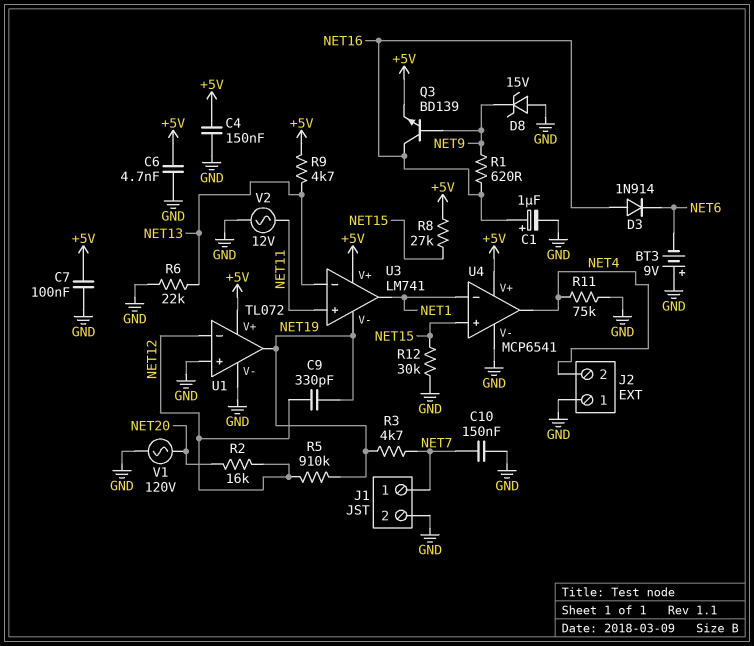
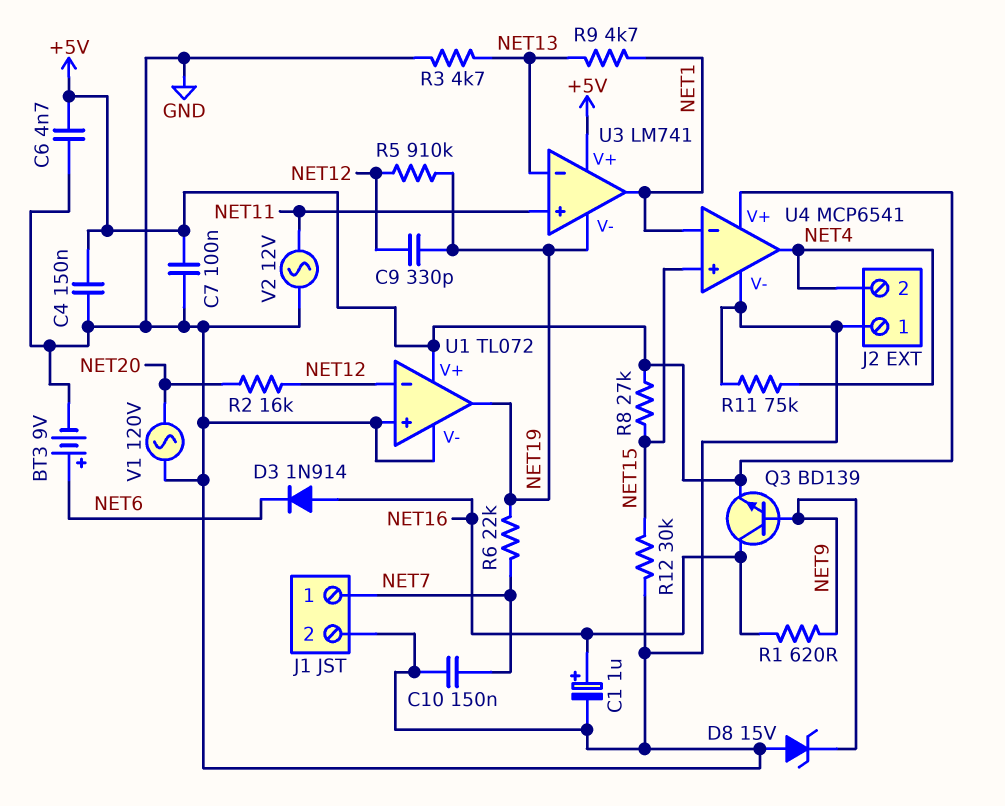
BT3: 9V (plus GND, minus NET6) -> 9V (plus NET6, minus GND)
R3: 4.7k (NET7, NET19) -> 4.7k (GND, NET13)
R6: 22k (GND, NET13) -> 22k (NET7, NET19)
R9: 4.7k (+5V, NET13) -> 4.7k (NET1, NET13)

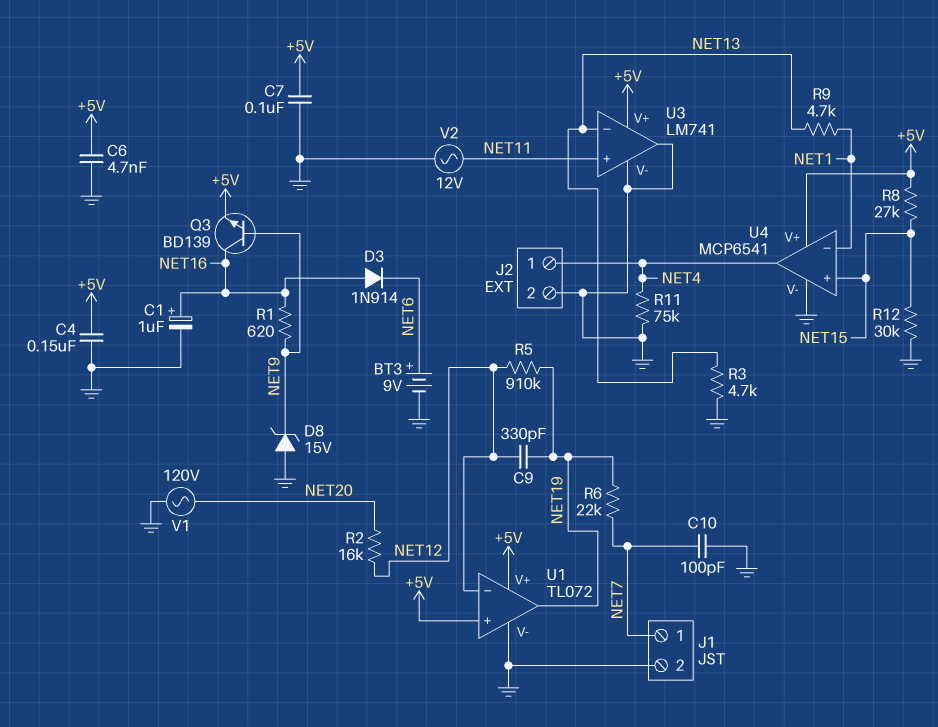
C10: 150nF (GND, NET7) -> 100pF (GND, NET7)
J2 pin 1: GND -> NET4
J2 pin 2: NET4 -> GND
U1 pin in+: GND -> +5V
U3 pin V-: NET19 -> GND
U3 pin out: NET1 -> GND

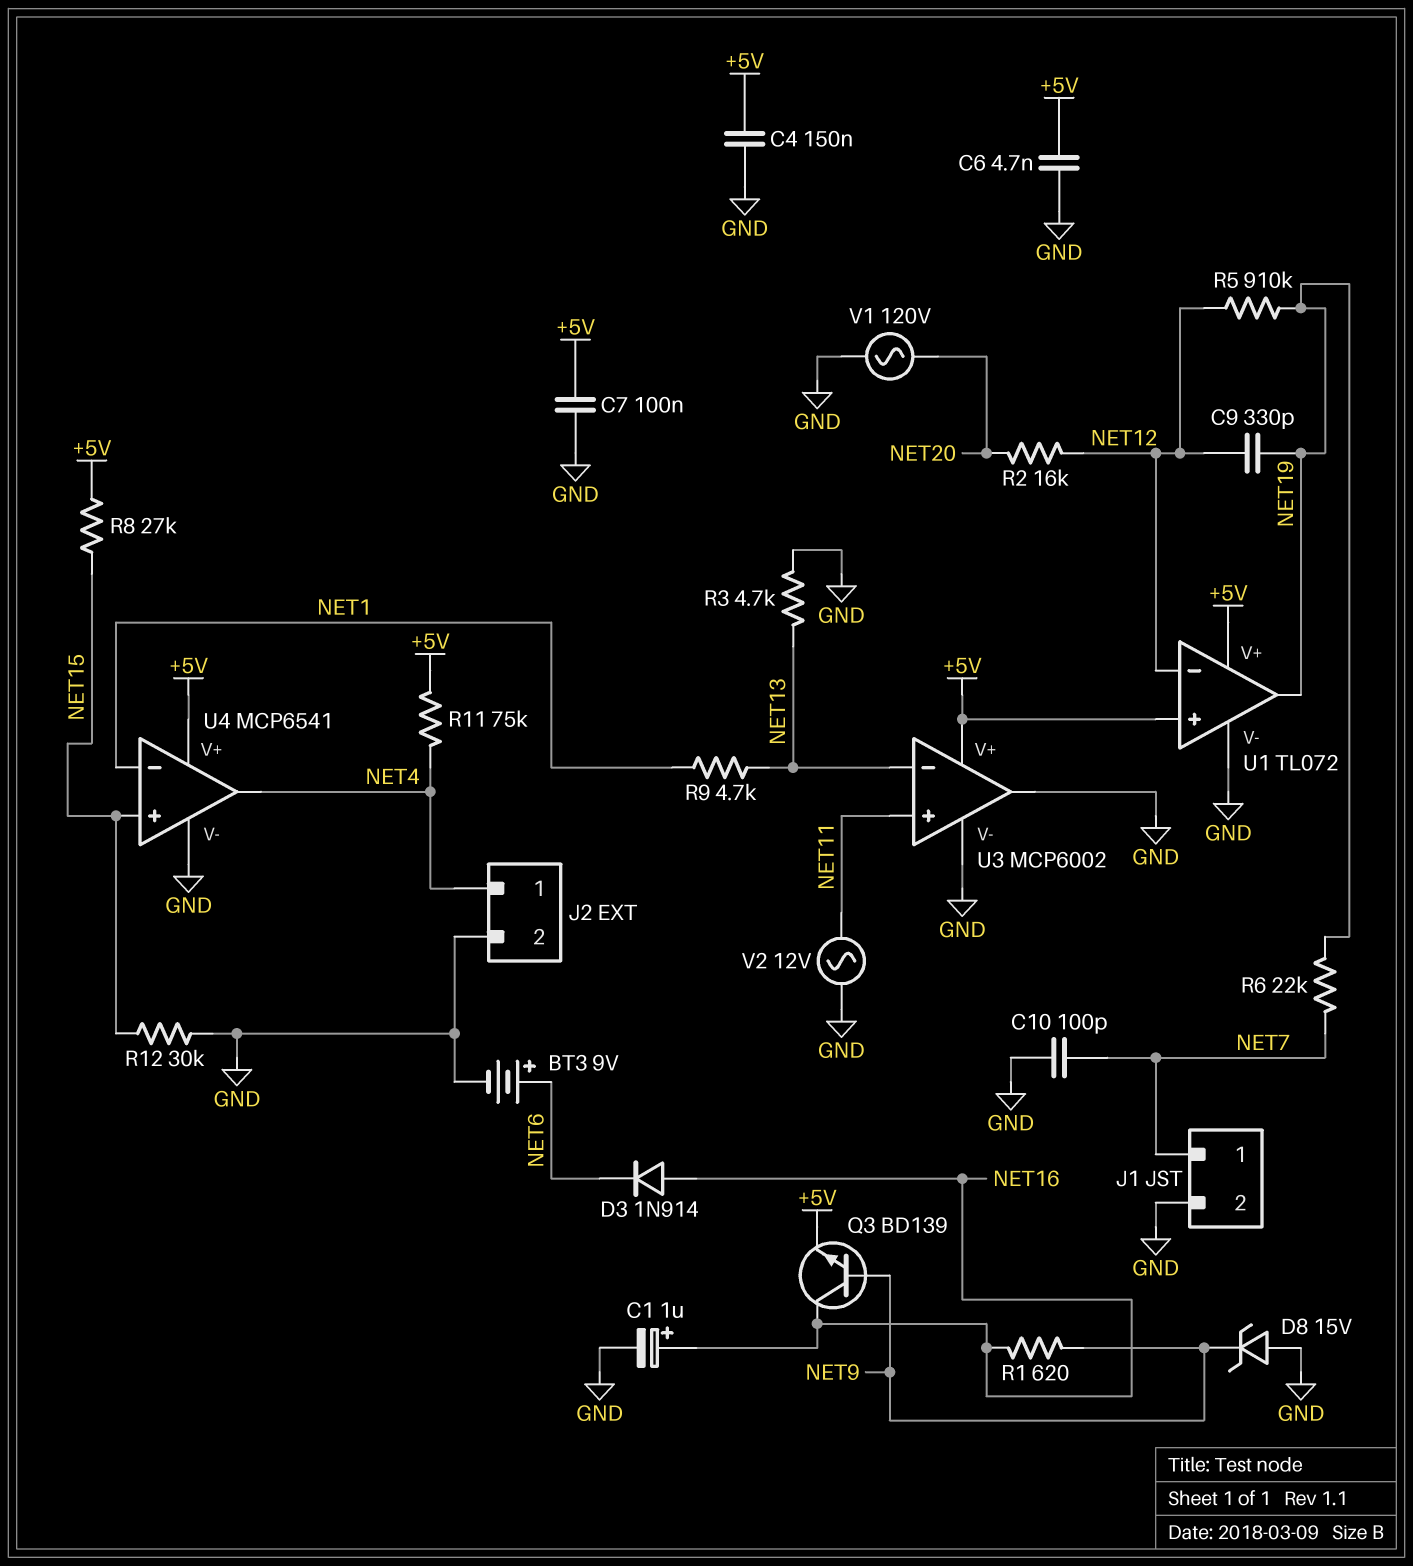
R11: 75k (GND, NET4) -> 75k (+5V, NET4)
U3: LM741 -> MCP6002

